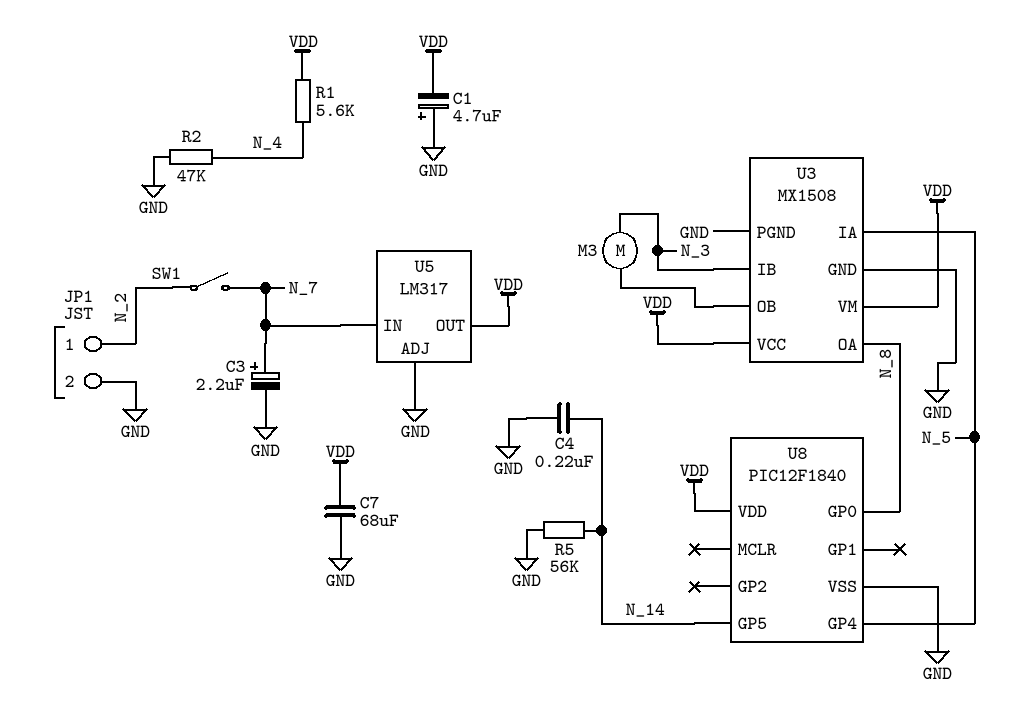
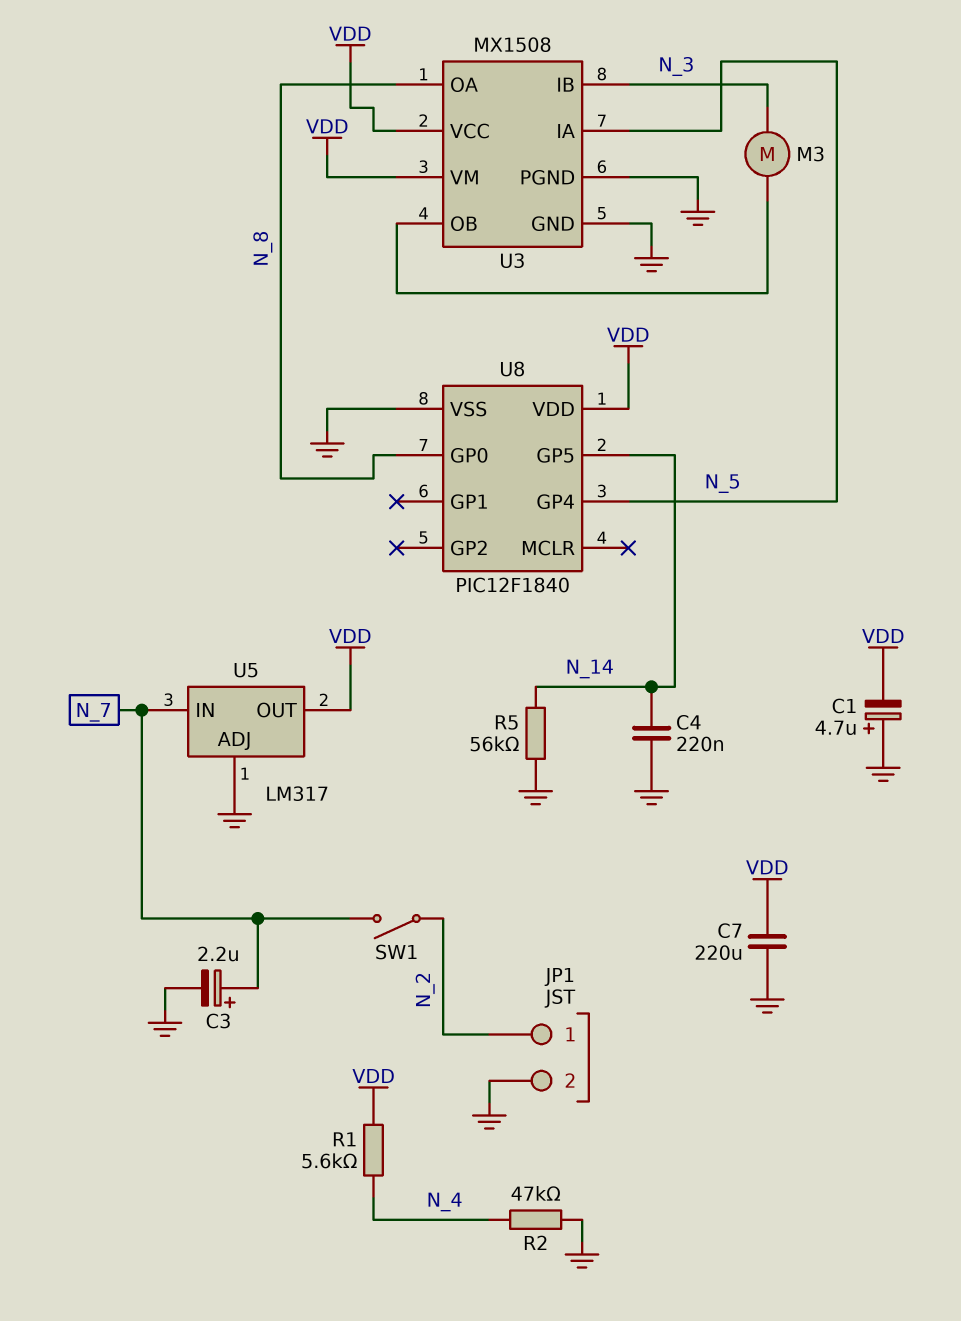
C7: 68uF (GND, VDD) -> 220uF (GND, VDD)

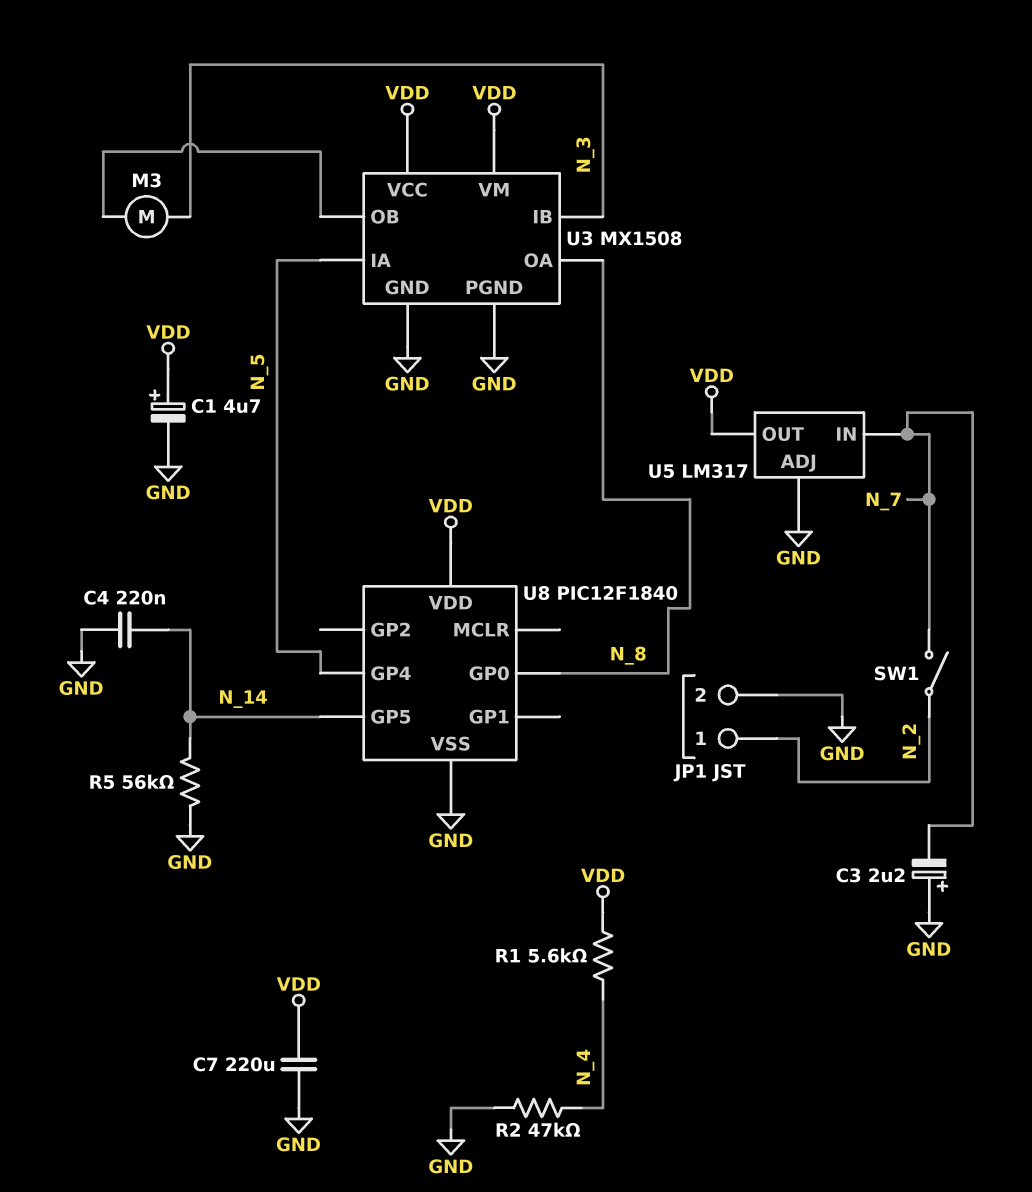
C1: 4.7uF (plus GND, minus VDD) -> 4.7uF (plus VDD, minus GND)
C3: 2.2uF (plus N_7, minus GND) -> 2.2uF (plus GND, minus N_7)

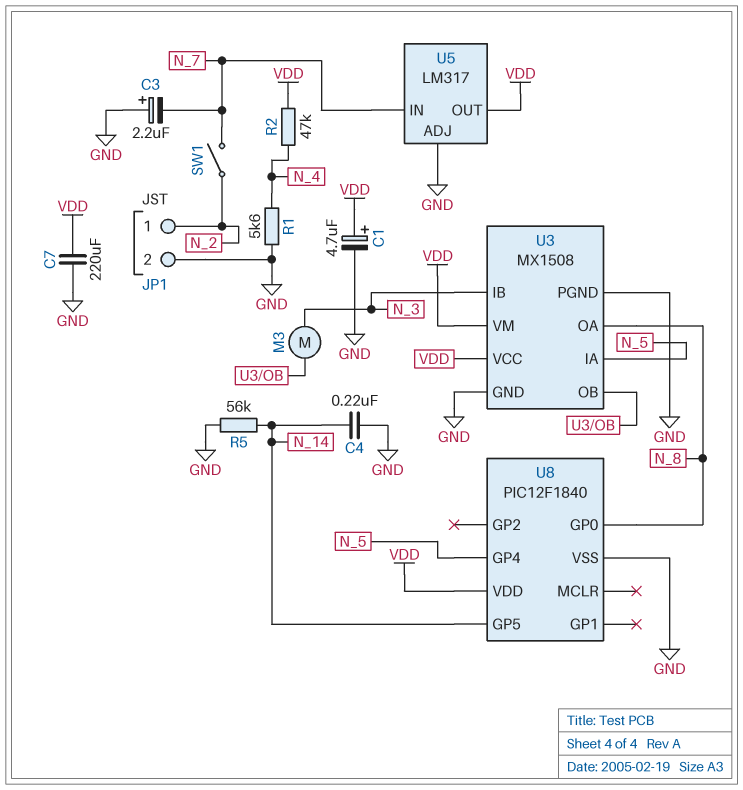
R1: 5.6k (N_4, VDD) -> 5.6k (GND, N_4)
R2: 47k (GND, N_4) -> 47k (N_4, VDD)

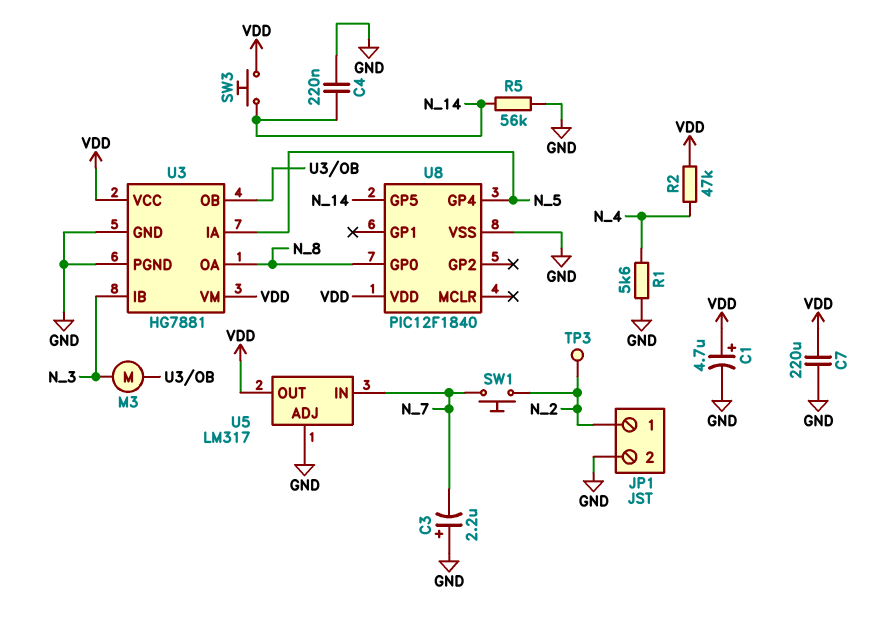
SW1: switch (N_2, N_7) -> button (N_2, N_7)
SW3: none -> button (N_14, VDD)
TP3: none -> test point (N_2)
U3: MX1508 -> HG7881

